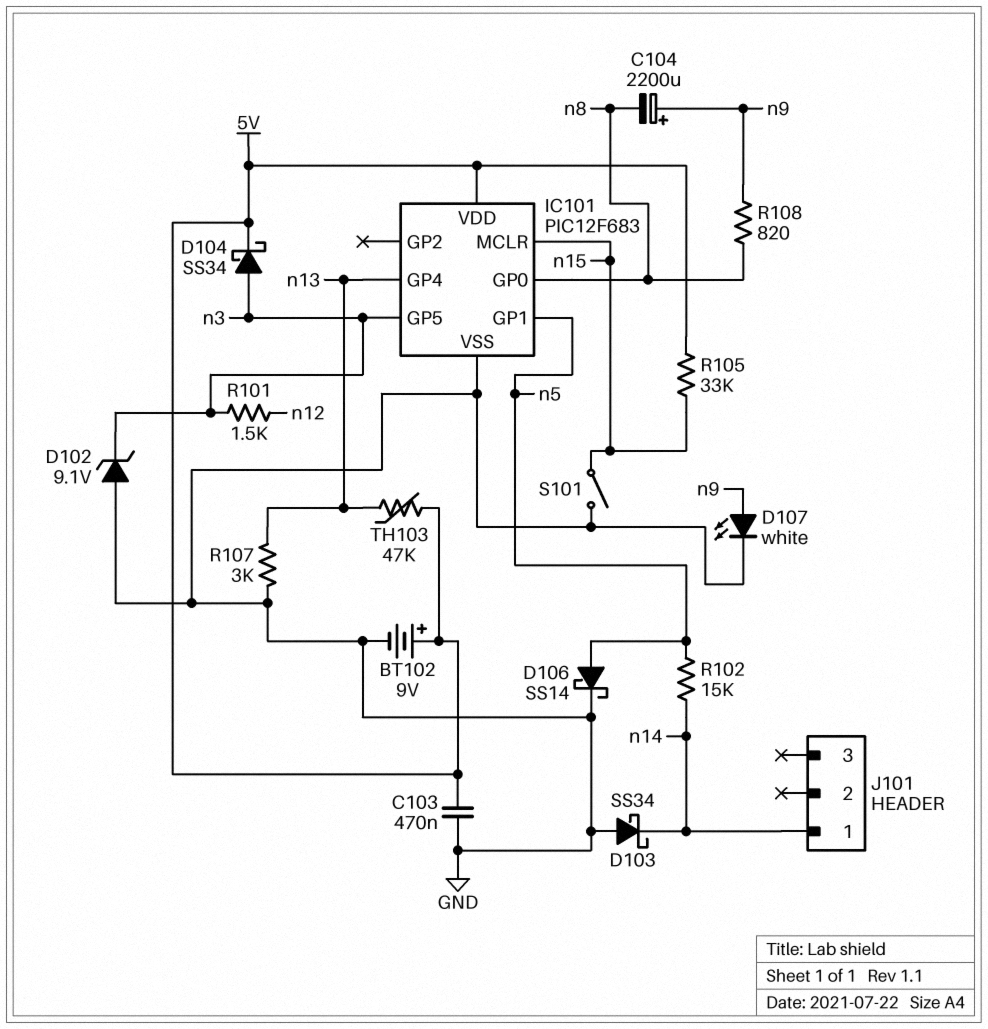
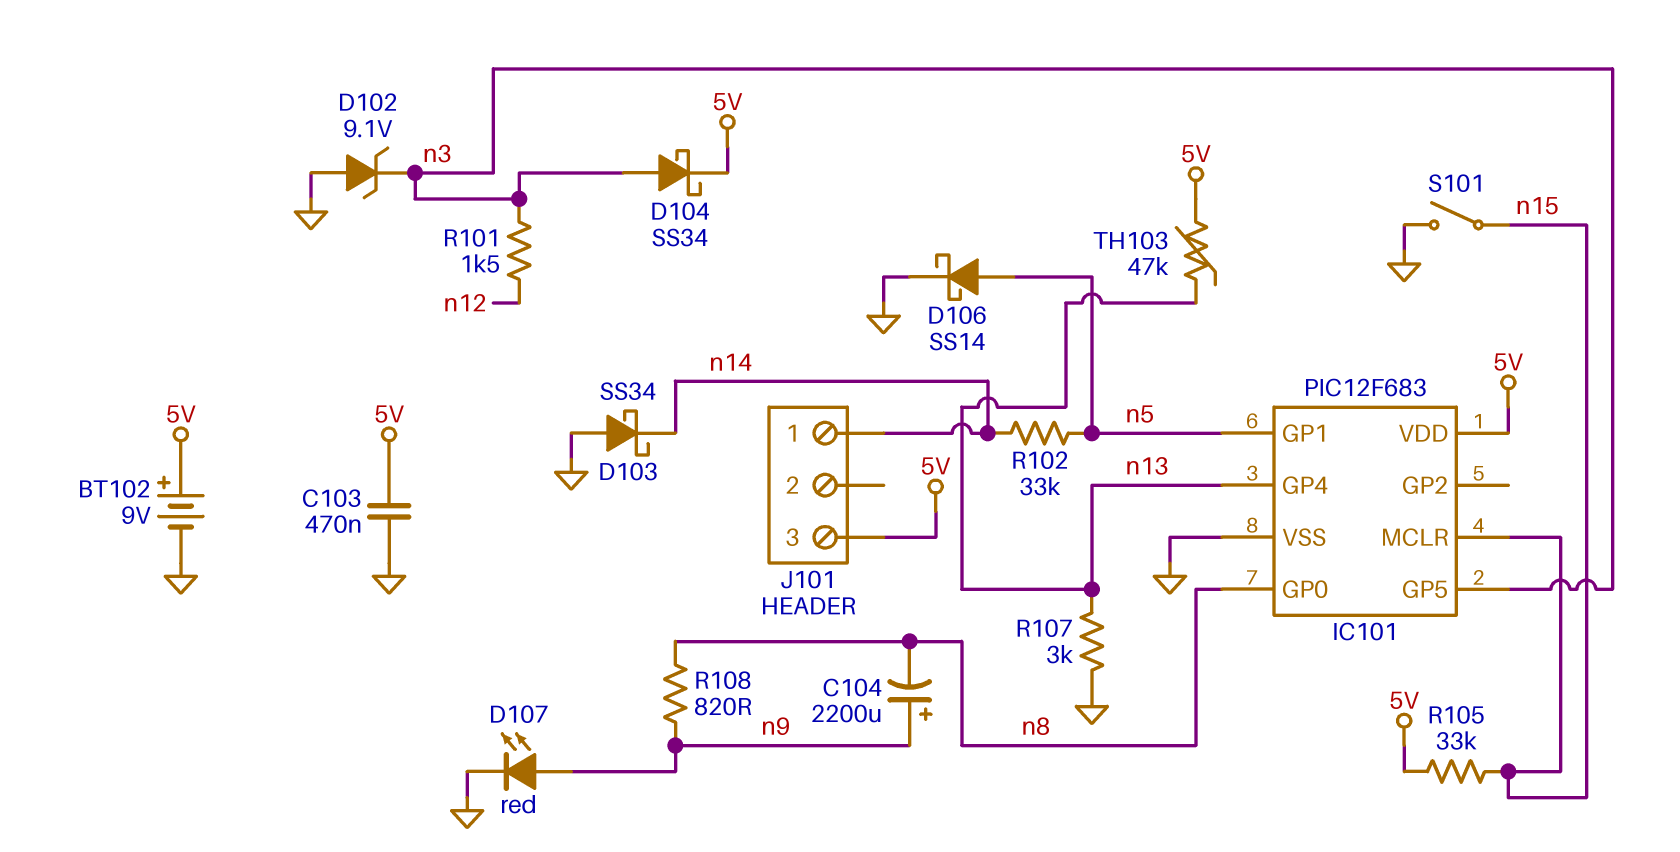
D107: LED white (A n9, K GND) -> LED red (A n9, K GND)
J101 pin 3: none -> 5V
R102: 15k (n5, n14) -> 33k (n5, n14)

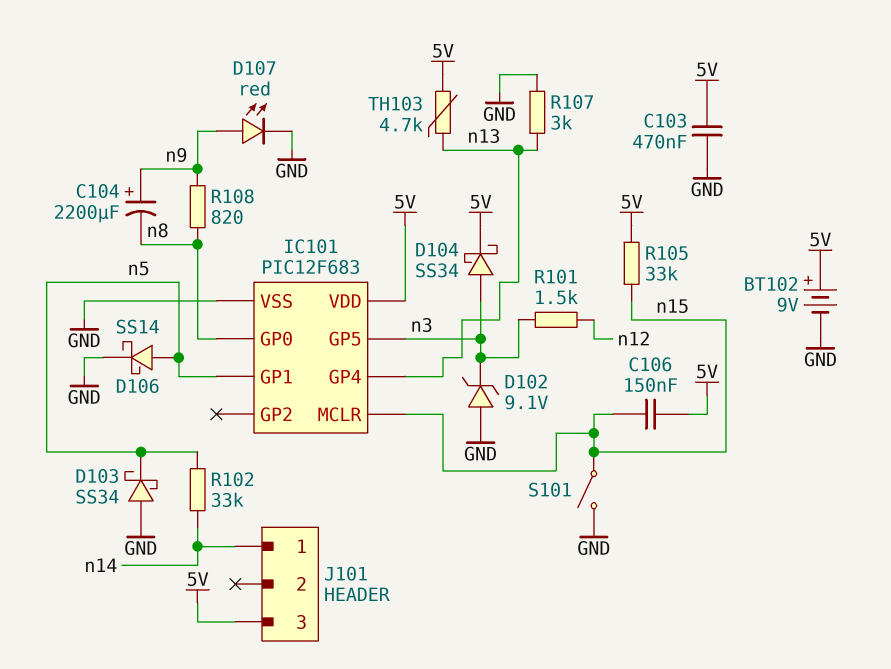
C106: none -> 150nF (5V, n15)
D103: schottky SS34 (A GND, K n14) -> schottky SS34 (A GND, K n5)
TH103: 47k (5V, n13) -> 4.7k (5V, n13)

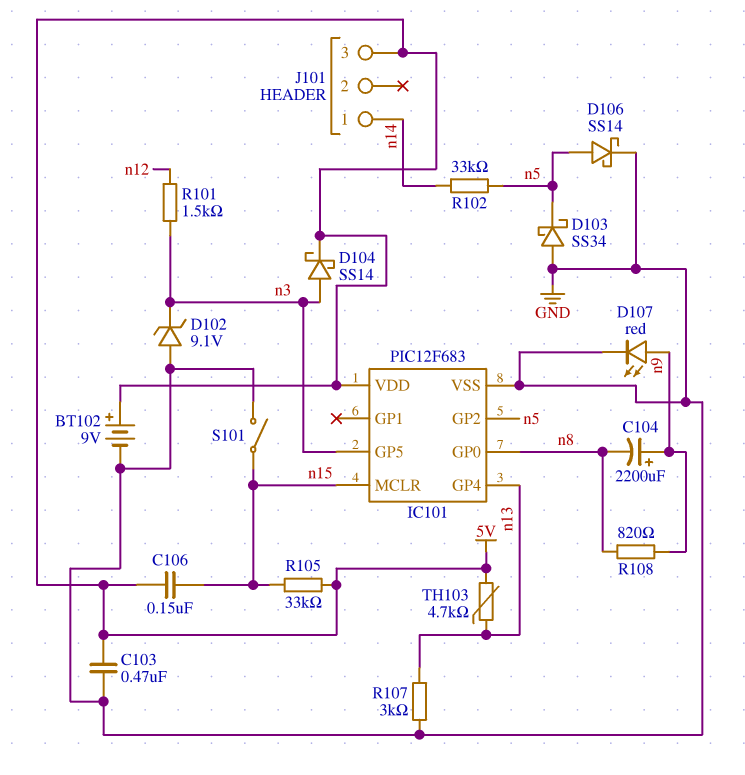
D104: schottky SS34 (A n3, K 5V) -> schottky SS14 (A n3, K 5V)
IC101 pin GP1: n5 -> none
IC101 pin GP2: none -> n5

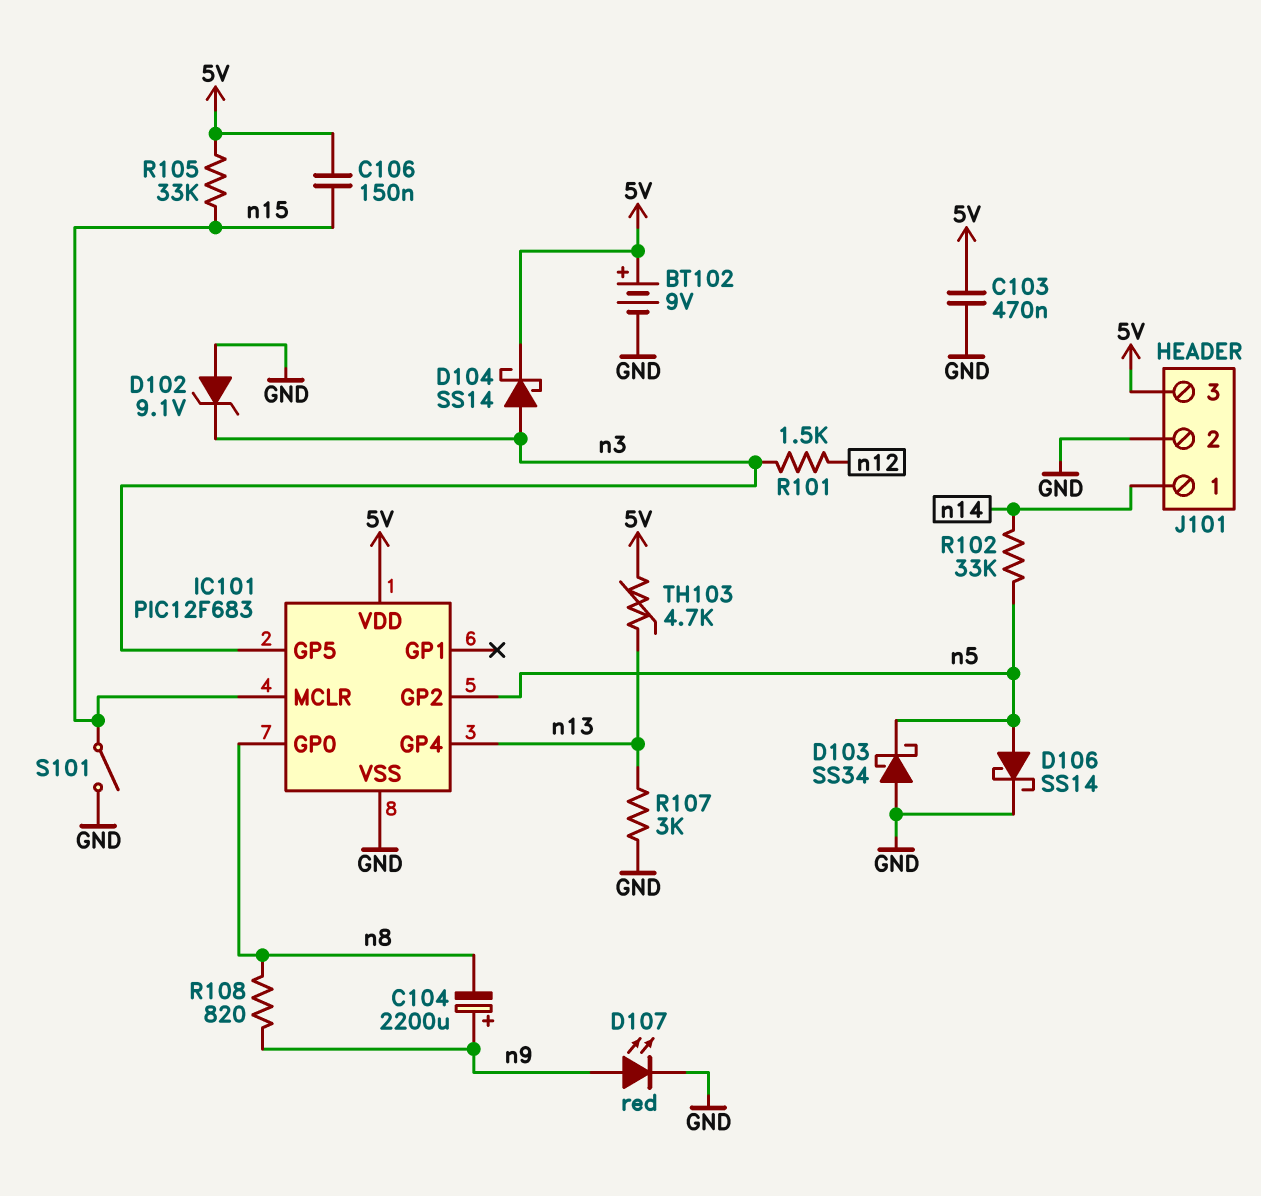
J101 pin 2: none -> GND

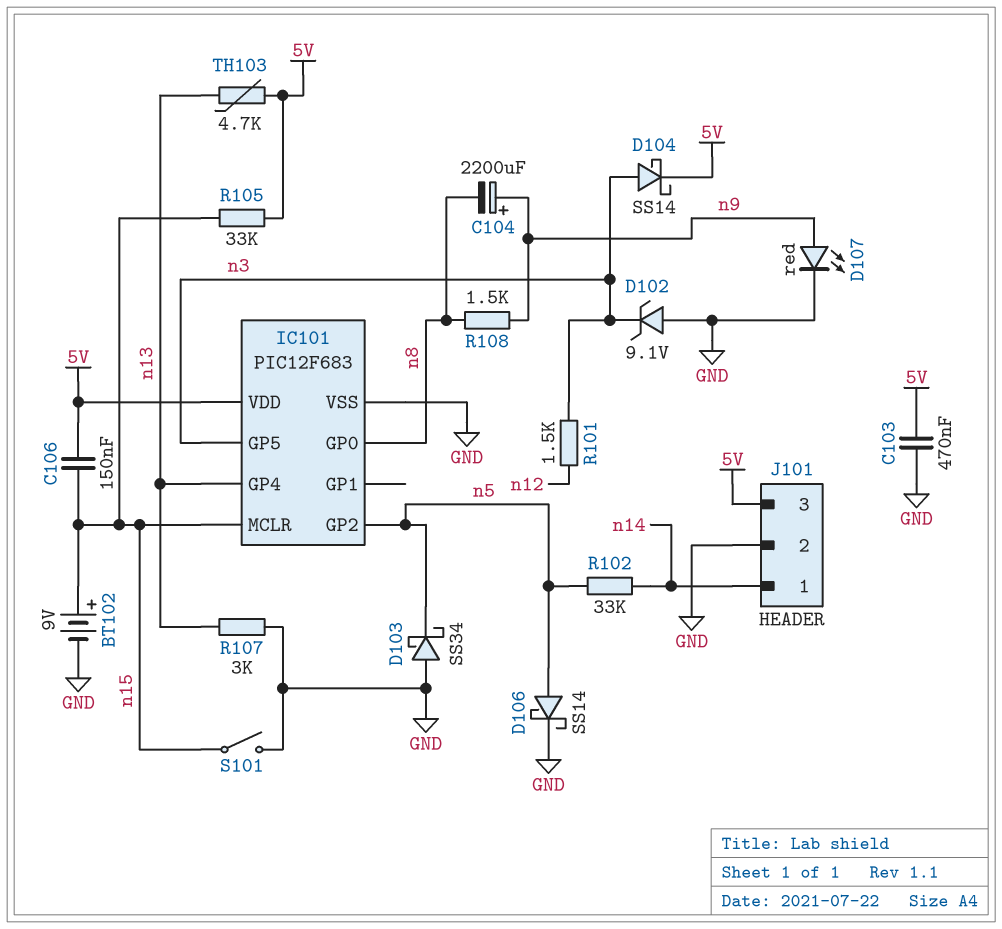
BT102: 9V (plus 5V, minus GND) -> 9V (plus n15, minus GND)
R108: 820 (n8, n9) -> 1.5k (n8, n9)

